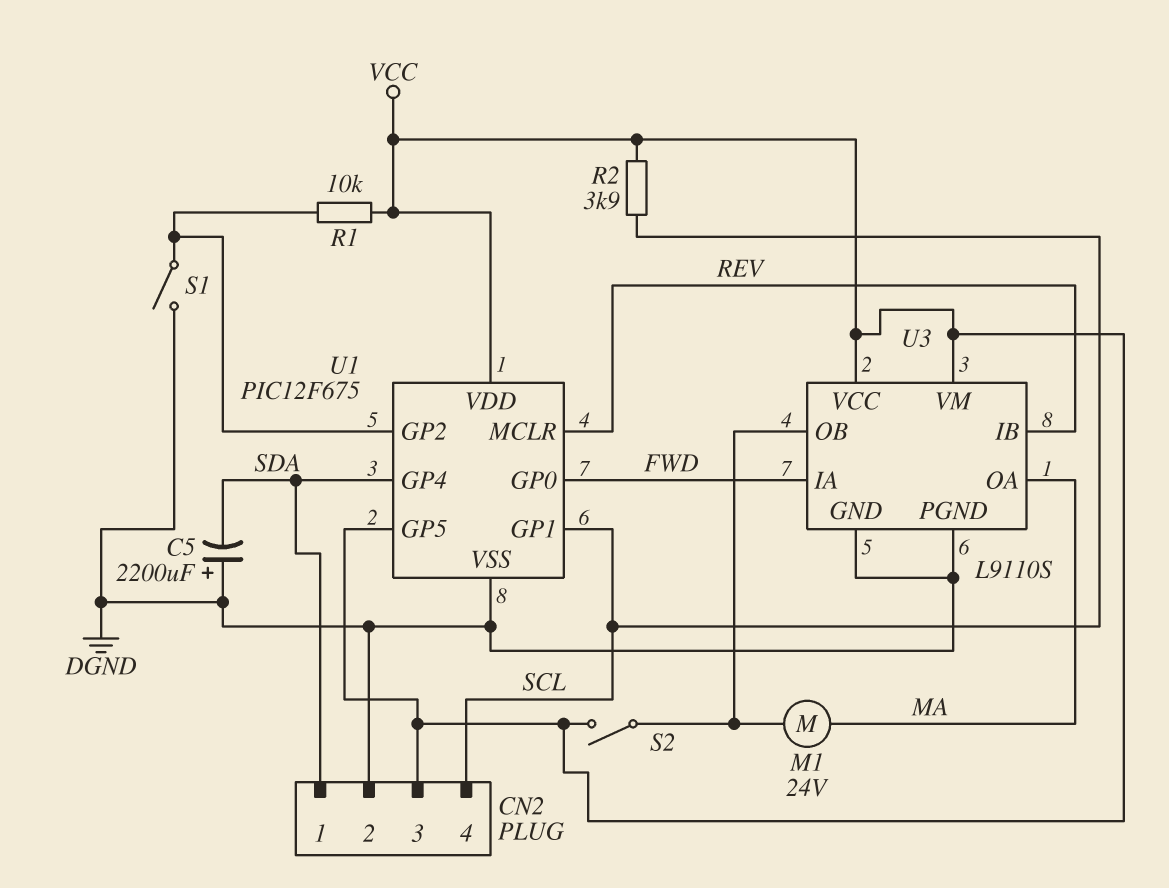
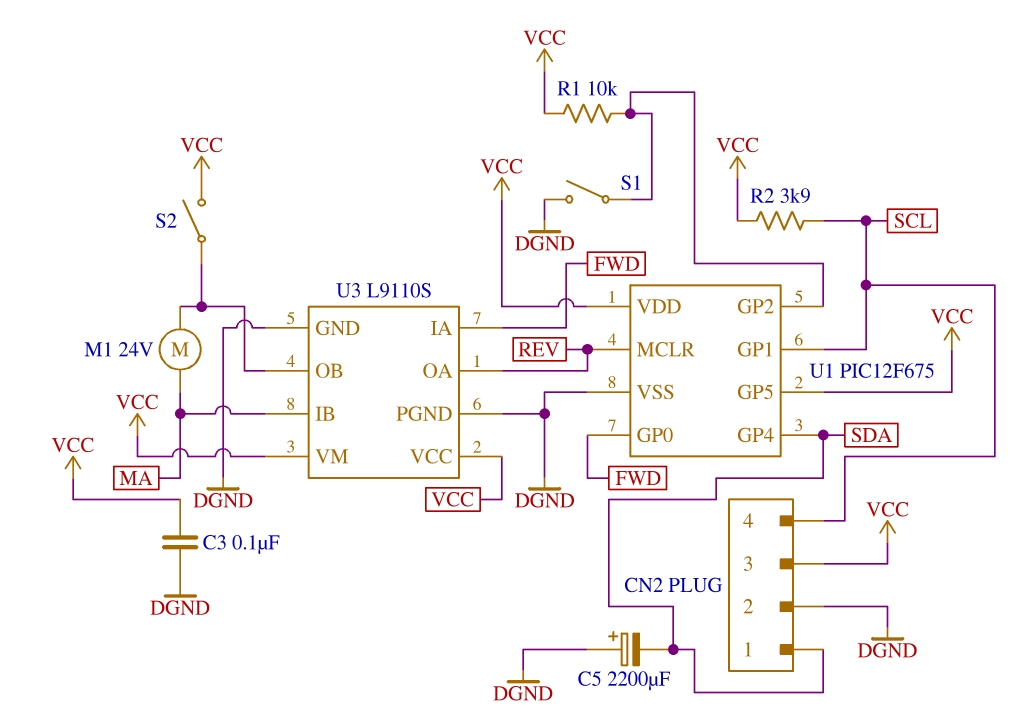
C3: none -> 100nF (DGND, VCC)
U3 pin IB: REV -> MA
U3 pin OA: MA -> REV

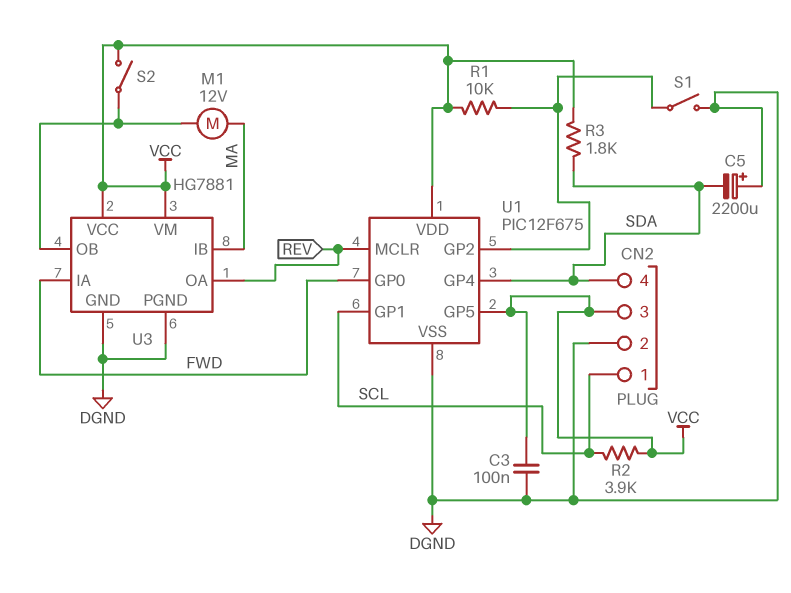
CN2 pin 1: SDA -> SCL
CN2 pin 4: SCL -> SDA
M1: motor 24V (MA, U3/OB) -> motor 12V (MA, U3/OB)
R3: none -> 1.8k (SDA, VCC)
U3: L9110S -> HG7881

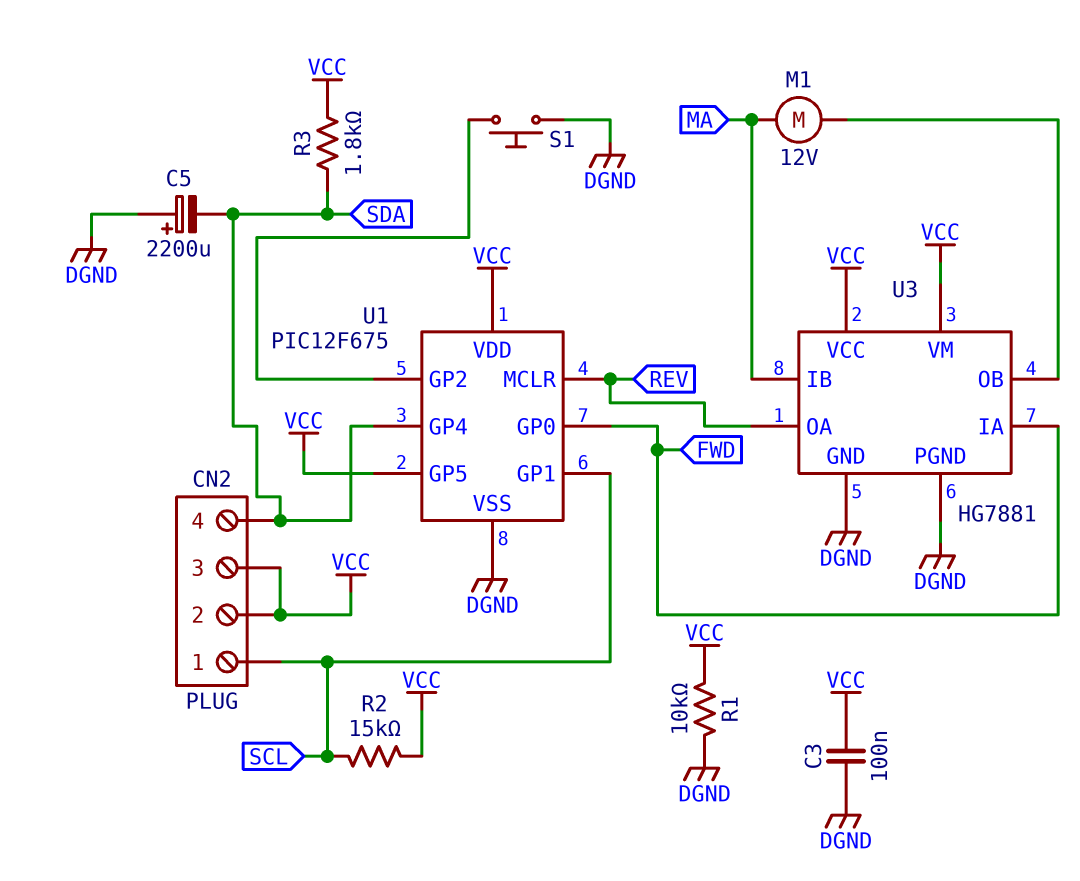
CN2 pin 2: DGND -> VCC
R1: 10k (U1/GP2, VCC) -> 10k (DGND, VCC)
R2: 3.9k (SCL, VCC) -> 15k (SCL, VCC)
S1: switch (DGND, U1/GP2) -> button (DGND, U1/GP2)
S2: switch (U3/OB, VCC) -> none

